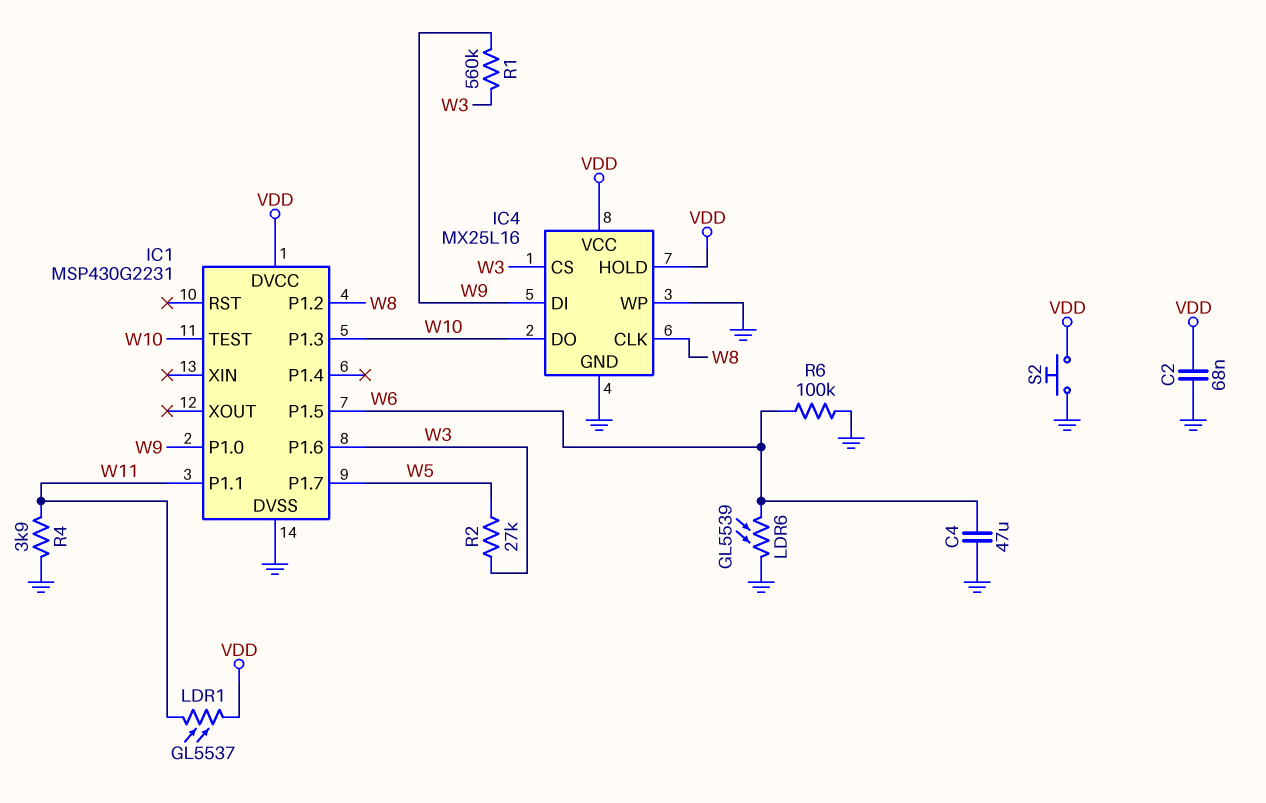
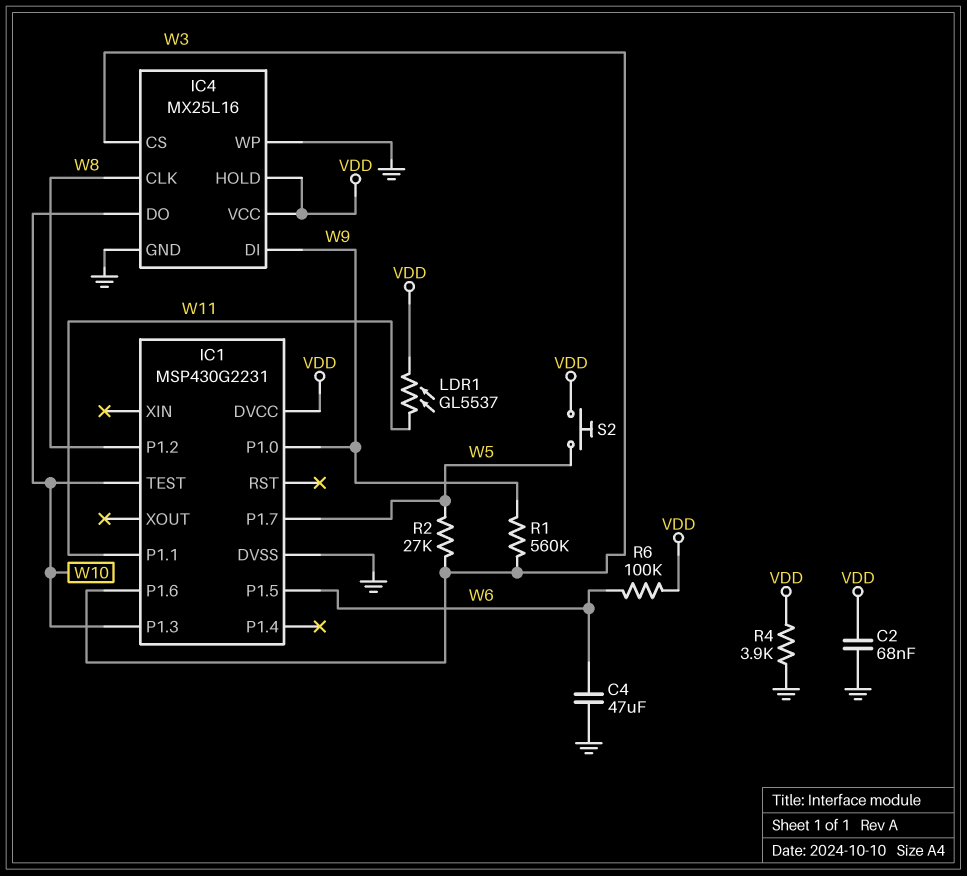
LDR6: GL5539 (GND, W6) -> none
R4: 3.9k (GND, W11) -> 3.9k (GND, VDD)
R6: 100k (GND, W6) -> 100k (VDD, W6)
S2: button (GND, VDD) -> button (VDD, W5)

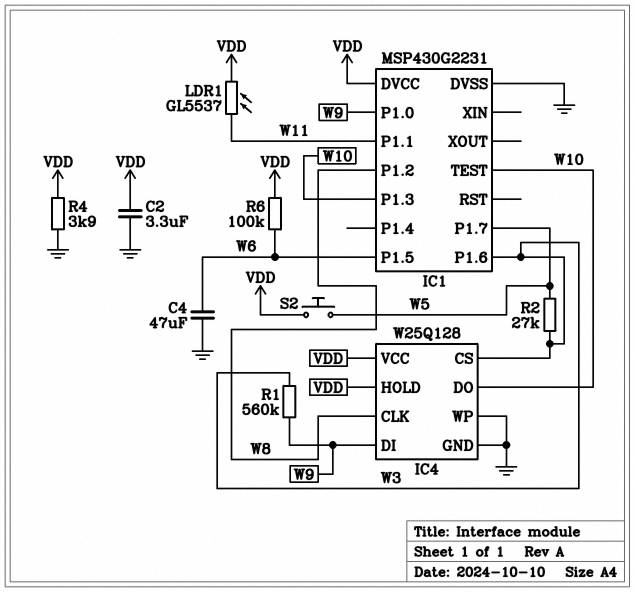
C2: 68nF (GND, VDD) -> 3.3uF (GND, VDD)
IC4: MX25L16 -> W25Q128

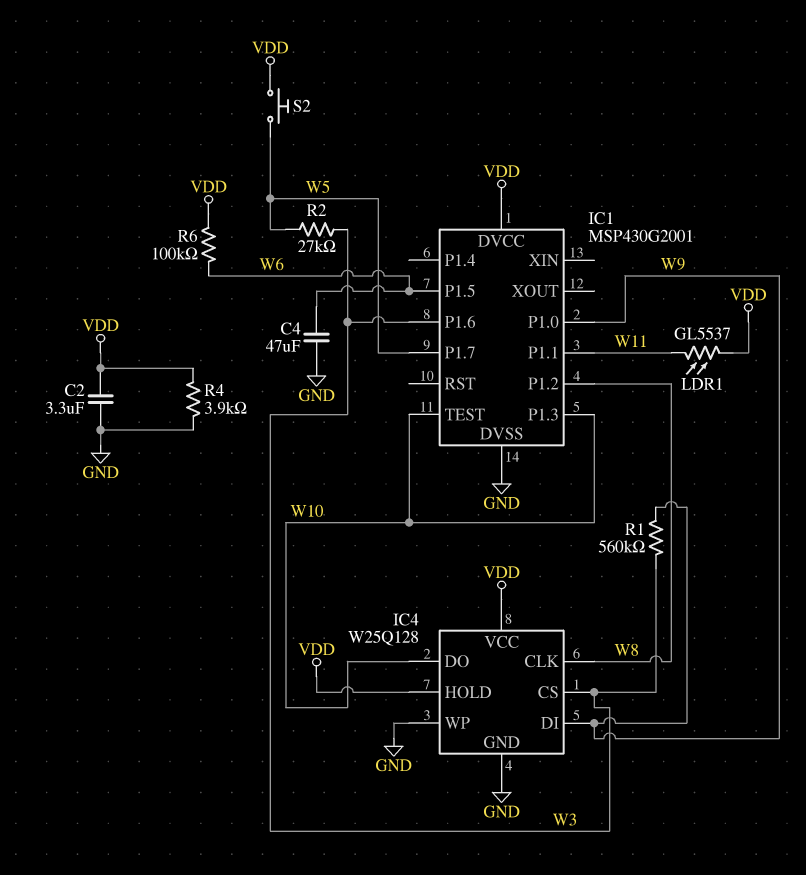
IC1: MSP430G2231 -> MSP430G2001

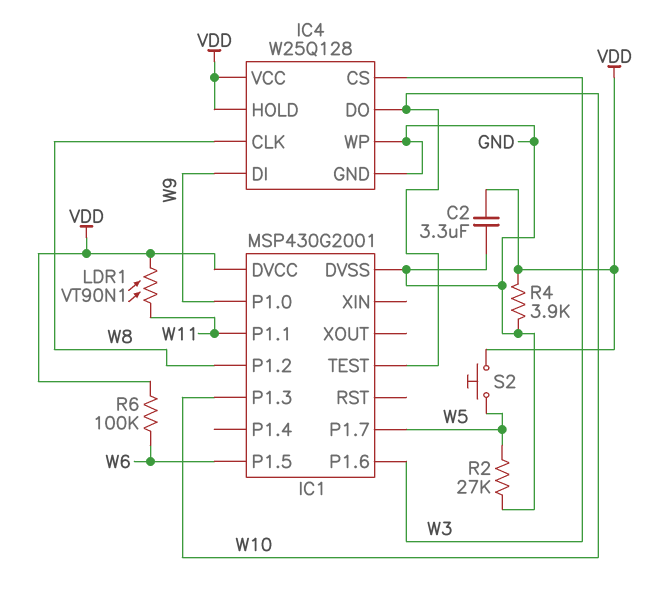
C4: 47uF (GND, W6) -> none
LDR1: GL5537 (VDD, W11) -> VT90N1 (VDD, W11)
R1: 560k (W3, W9) -> none
R2: 27k (W3, W5) -> 27k (GND, W5)

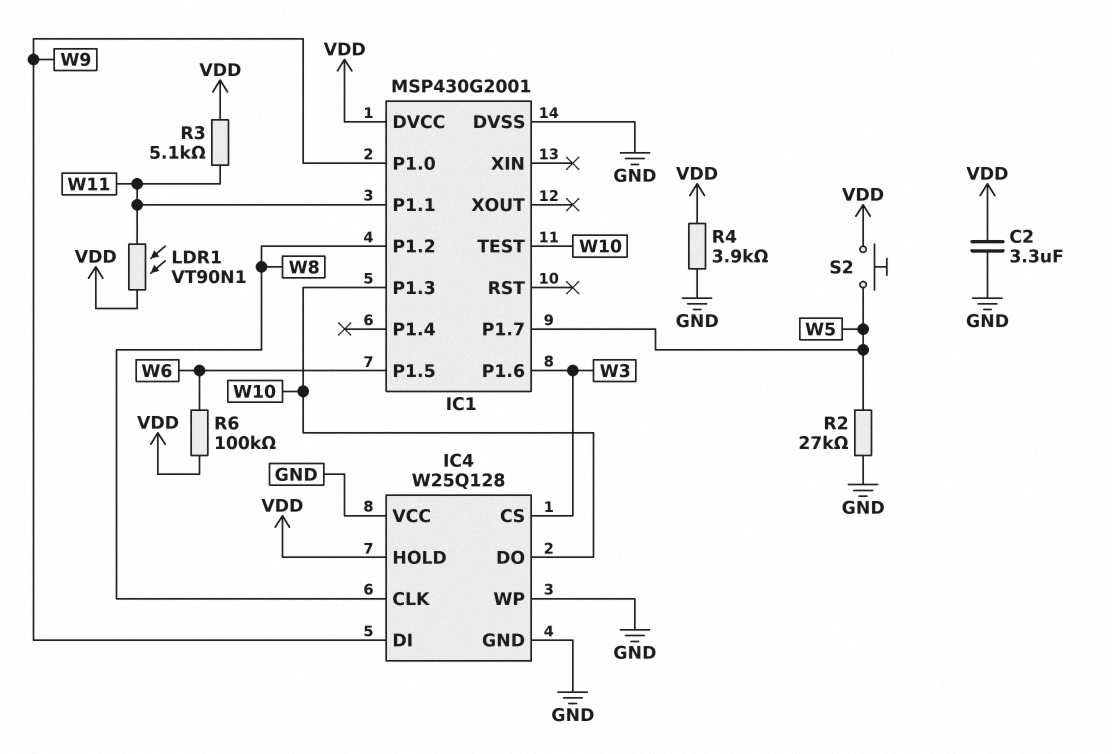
IC4 pin VCC: VDD -> GND
R3: none -> 5.1k (VDD, W11)

